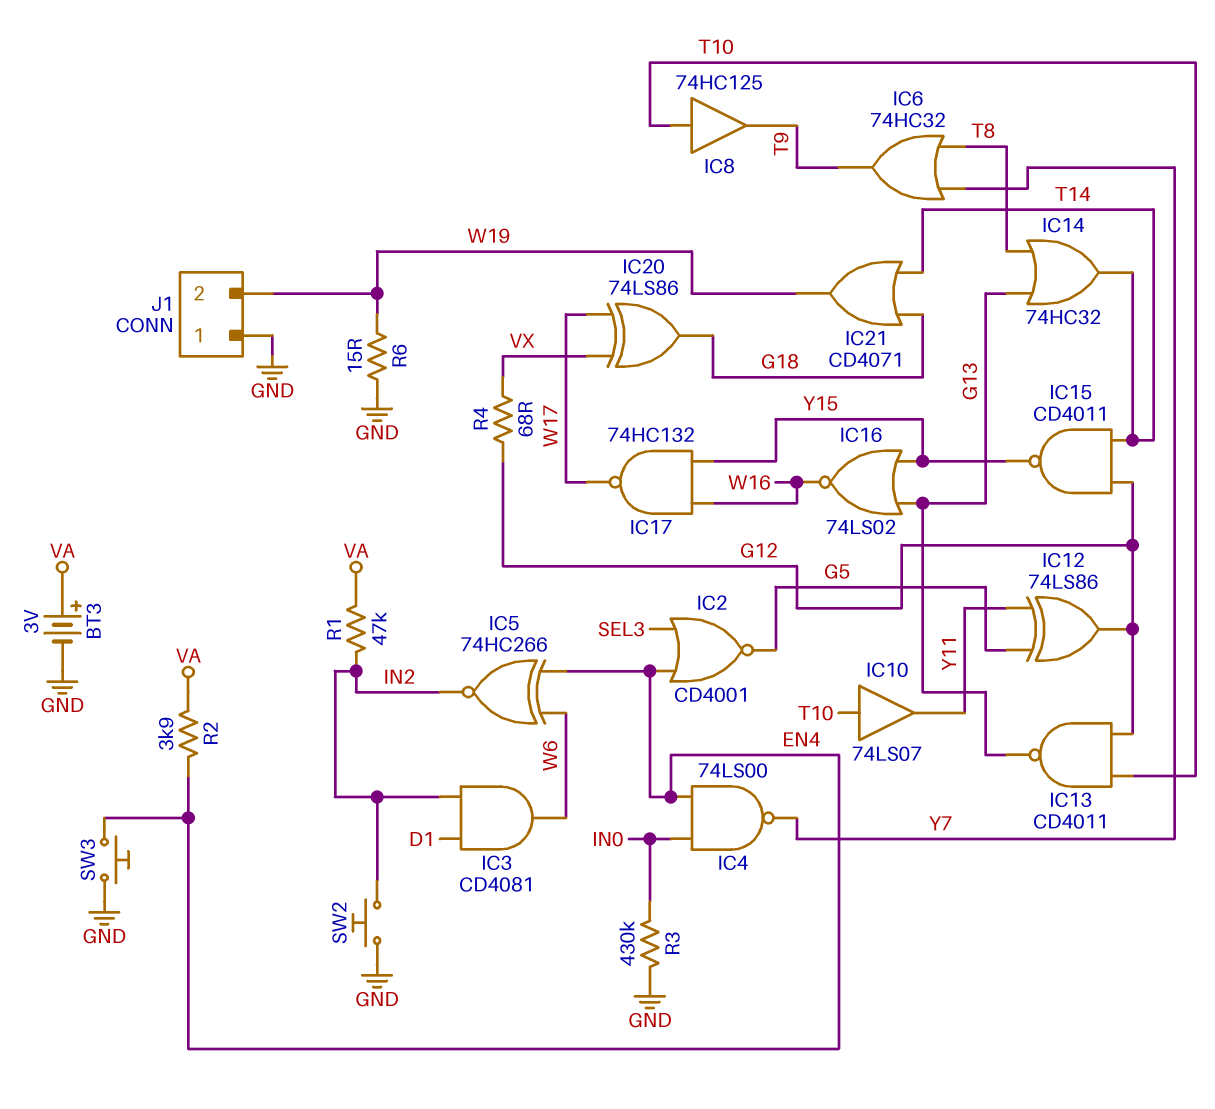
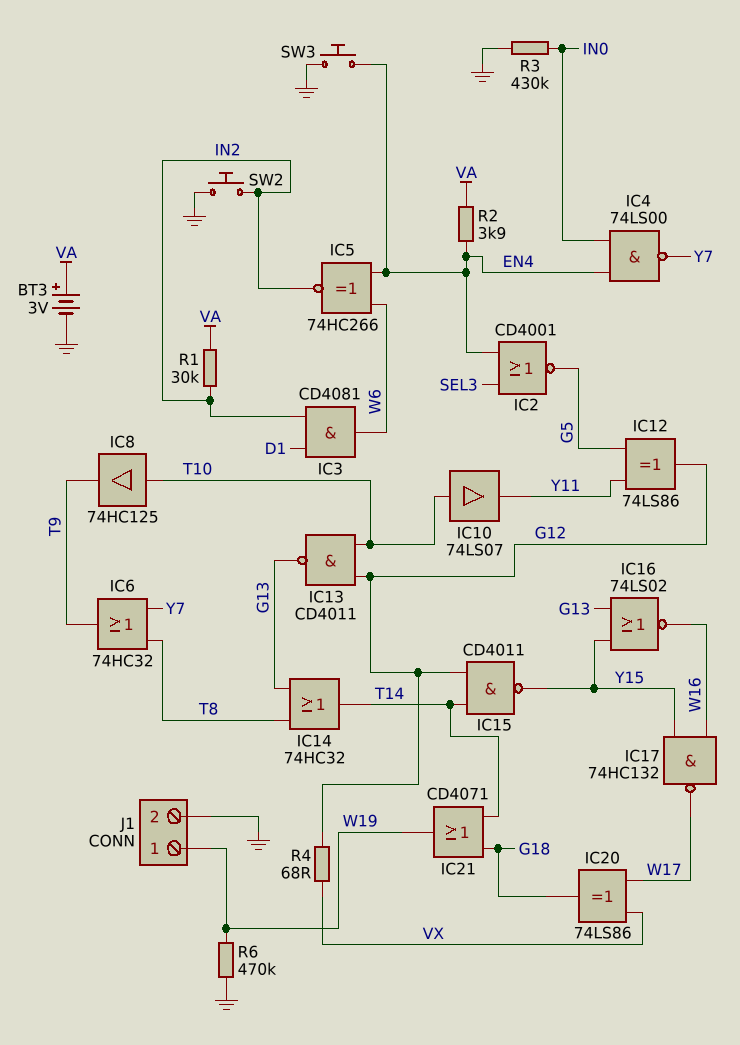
J1 pin 1: GND -> W19
J1 pin 2: W19 -> GND
R1: 47k (IN2, VA) -> 30k (IN2, VA)
R6: 15 (GND, W19) -> 470k (GND, W19)

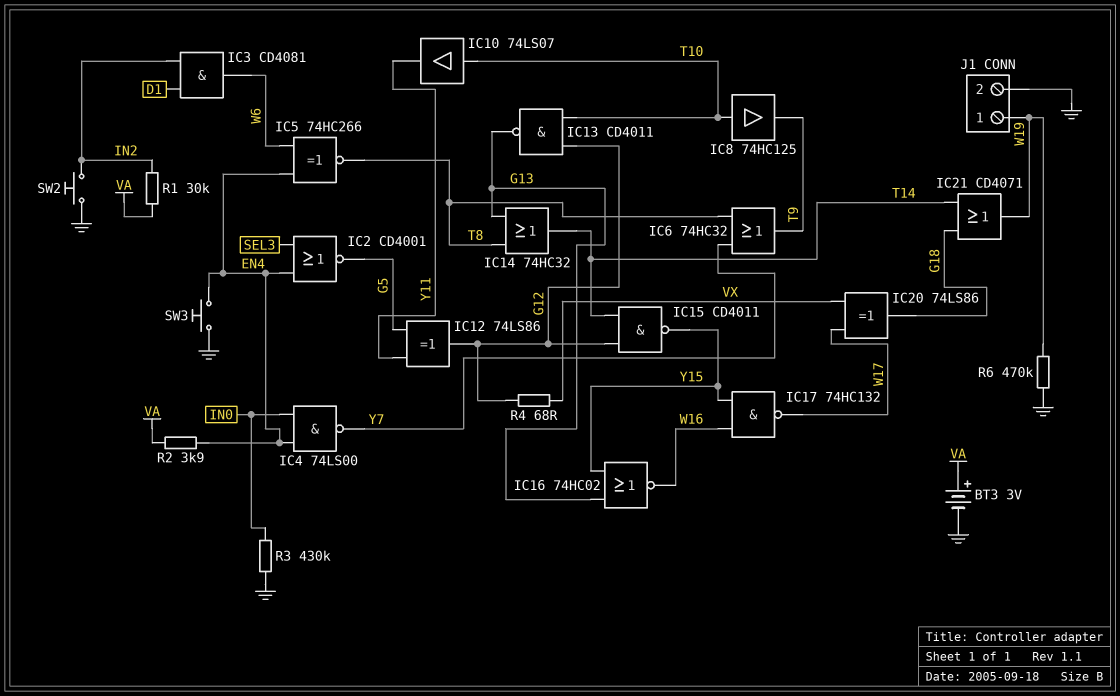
IC5: XNOR 74HC266 (in EN4, in W6, out IN2) -> XNOR 74HC266 (in EN4, in W6, out T8)
IC16: NOR 74LS02 (in G13, in Y15, out W16) -> NOR 74HC02 (in G13, in Y15, out W16)

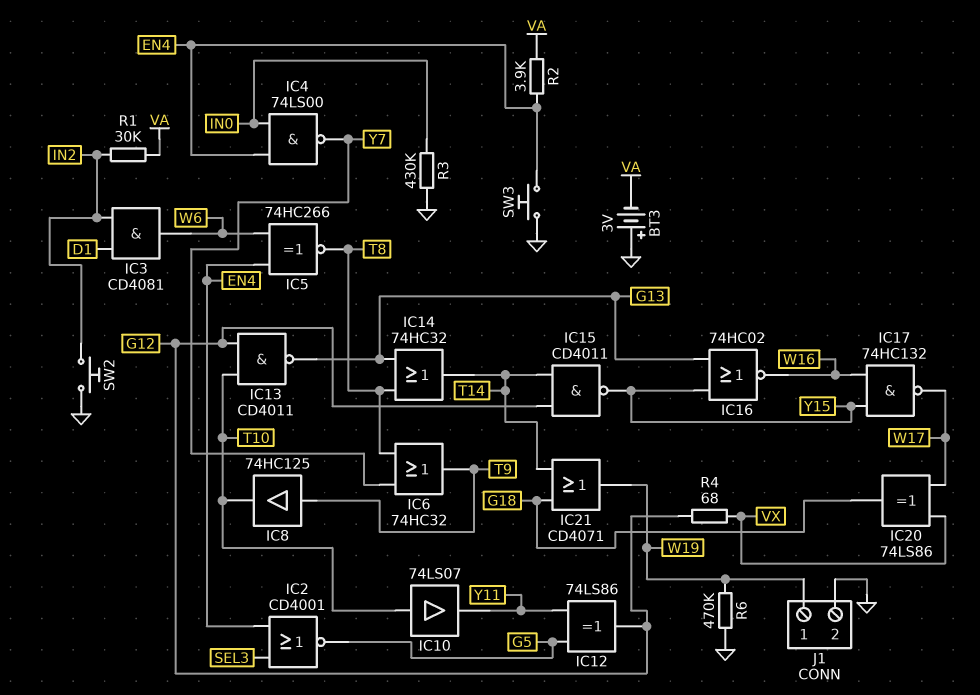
BT3: 3V (plus VA, minus GND) -> 3V (plus GND, minus VA)
IC8: buffer 74HC125 (in T10, out T9) -> buffer 74HC125 (in T9, out T10)

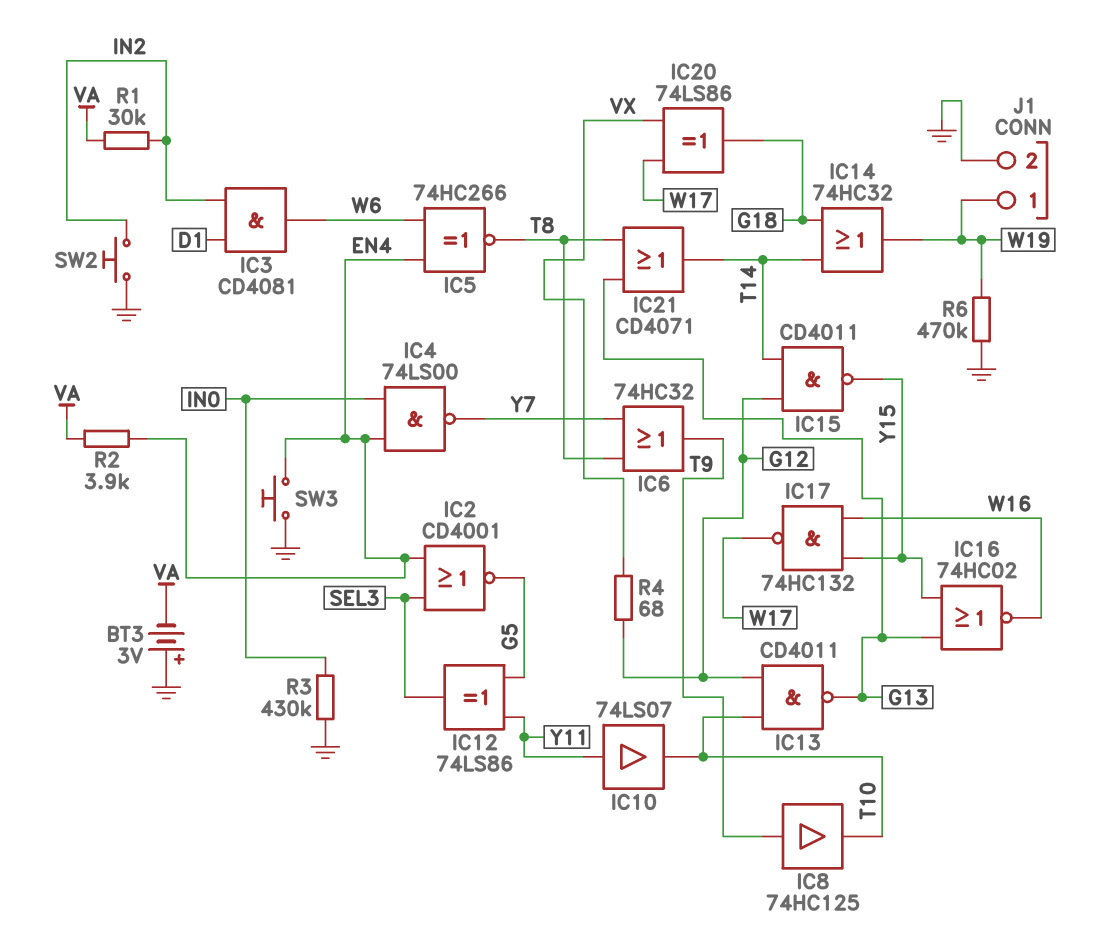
IC10: buffer 74LS07 (in T10, out Y11) -> buffer 74LS07 (in Y11, out T10)
IC12: XOR 74LS86 (in G5, in Y11, out G12) -> XOR 74LS86 (in G5, in Y11, out SEL3)
IC14: OR 74HC32 (in G13, in T8, out T14) -> OR 74HC32 (in G18, in T14, out W19)
IC21: OR CD4071 (in G18, in T14, out W19) -> OR CD4071 (in G13, in T8, out T14)

